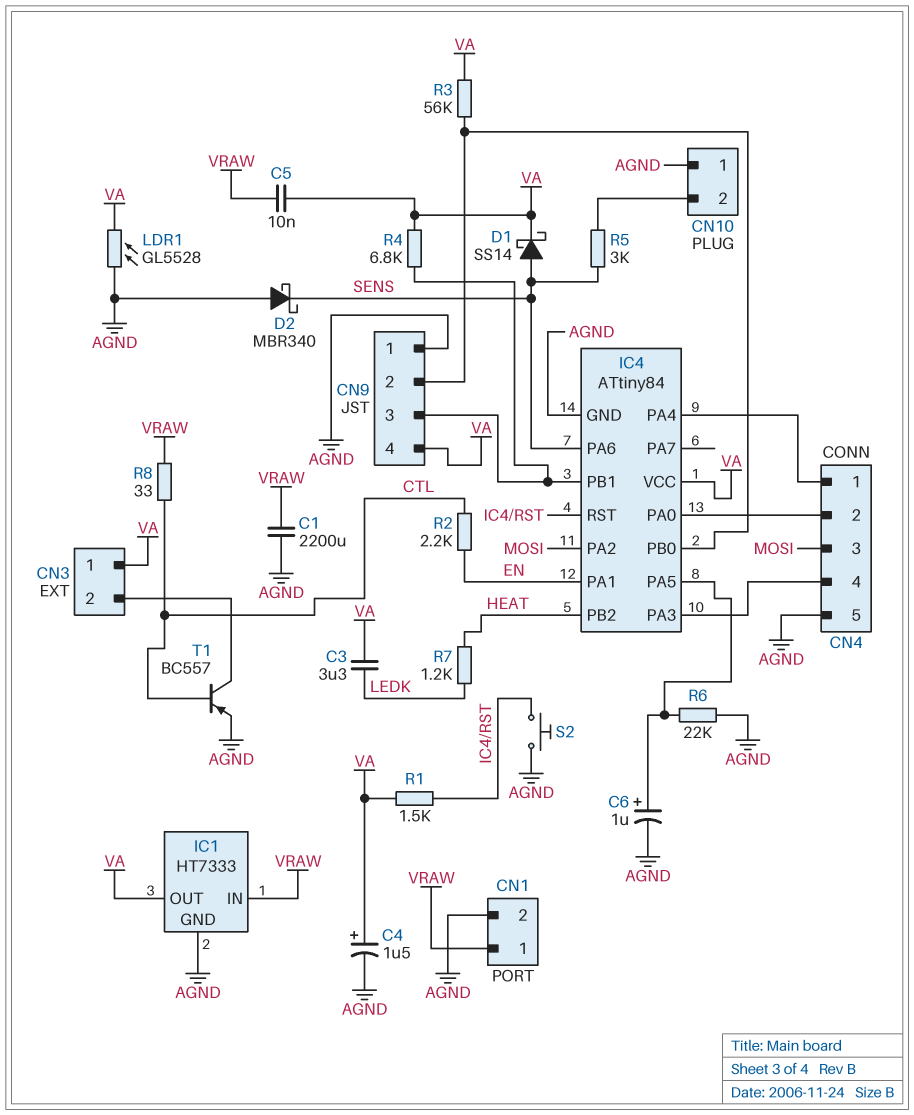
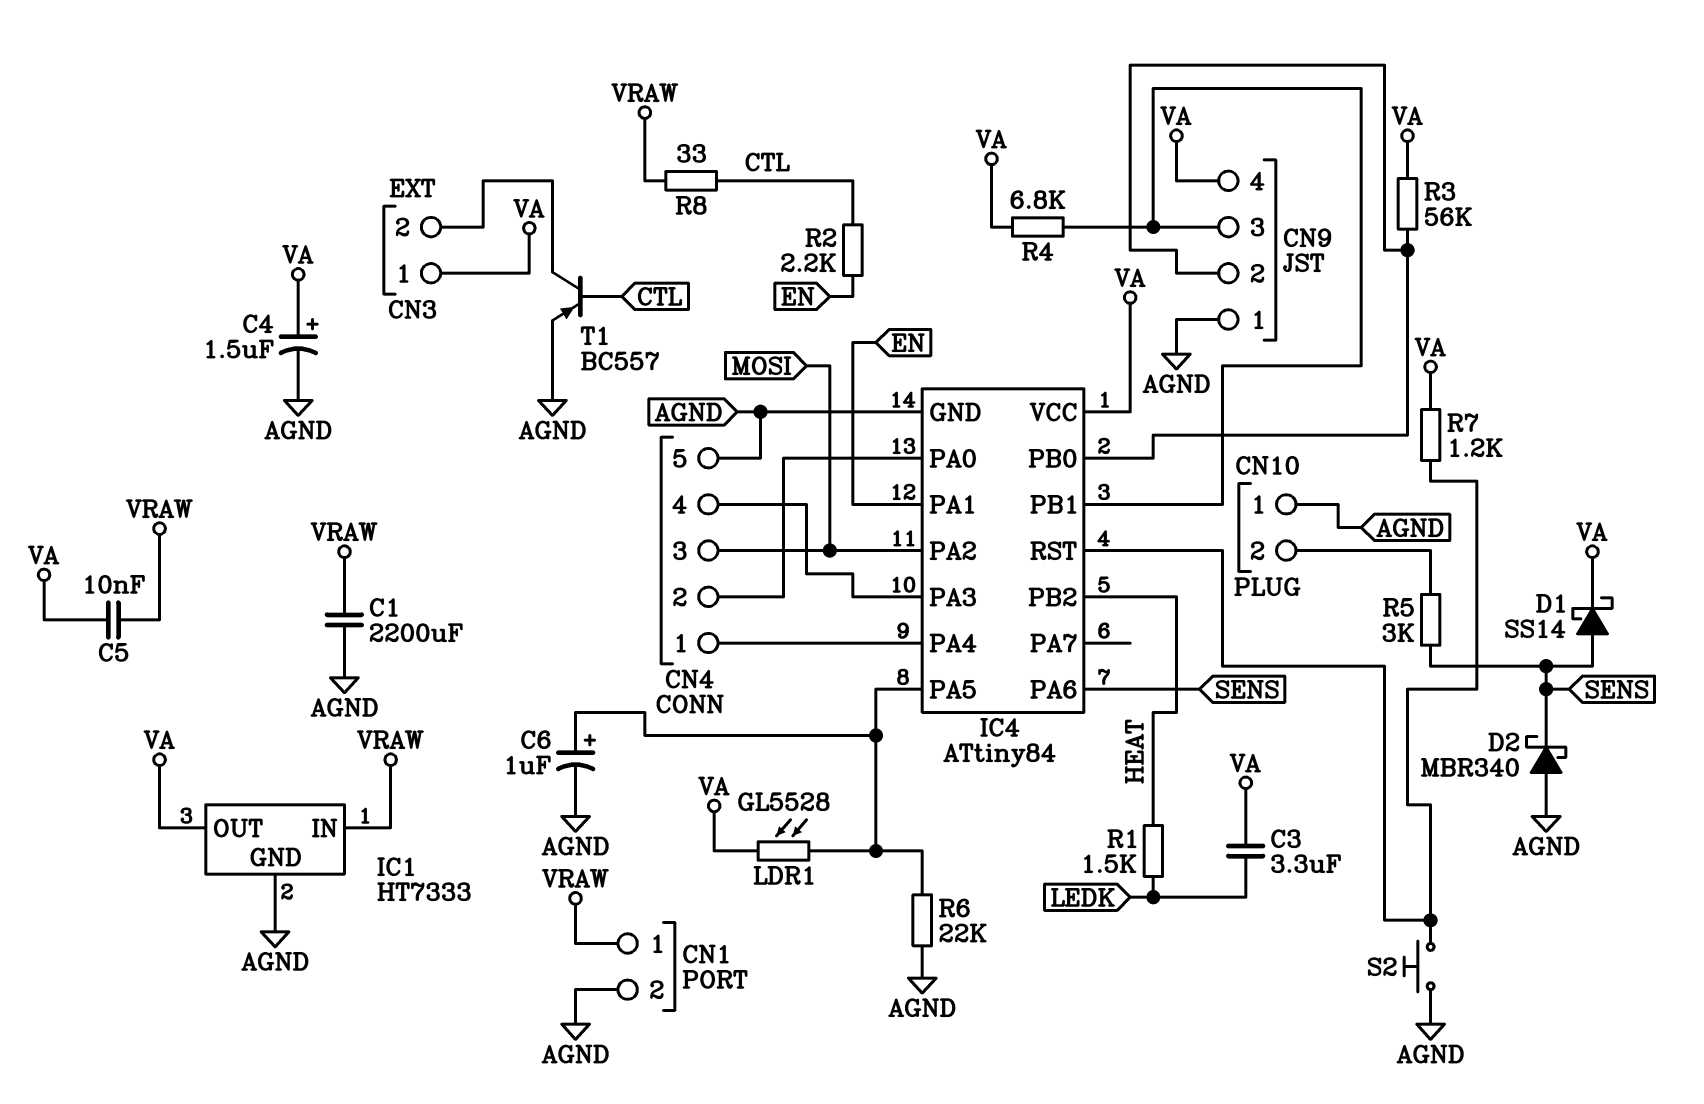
LDR1: GL5528 (AGND, VA) -> GL5528 (IC4/PA5, VA)
R1: 1.5k (IC4/RST, VA) -> 1.5k (HEAT, LEDK)
R7: 1.2k (HEAT, LEDK) -> 1.2k (IC4/RST, VA)

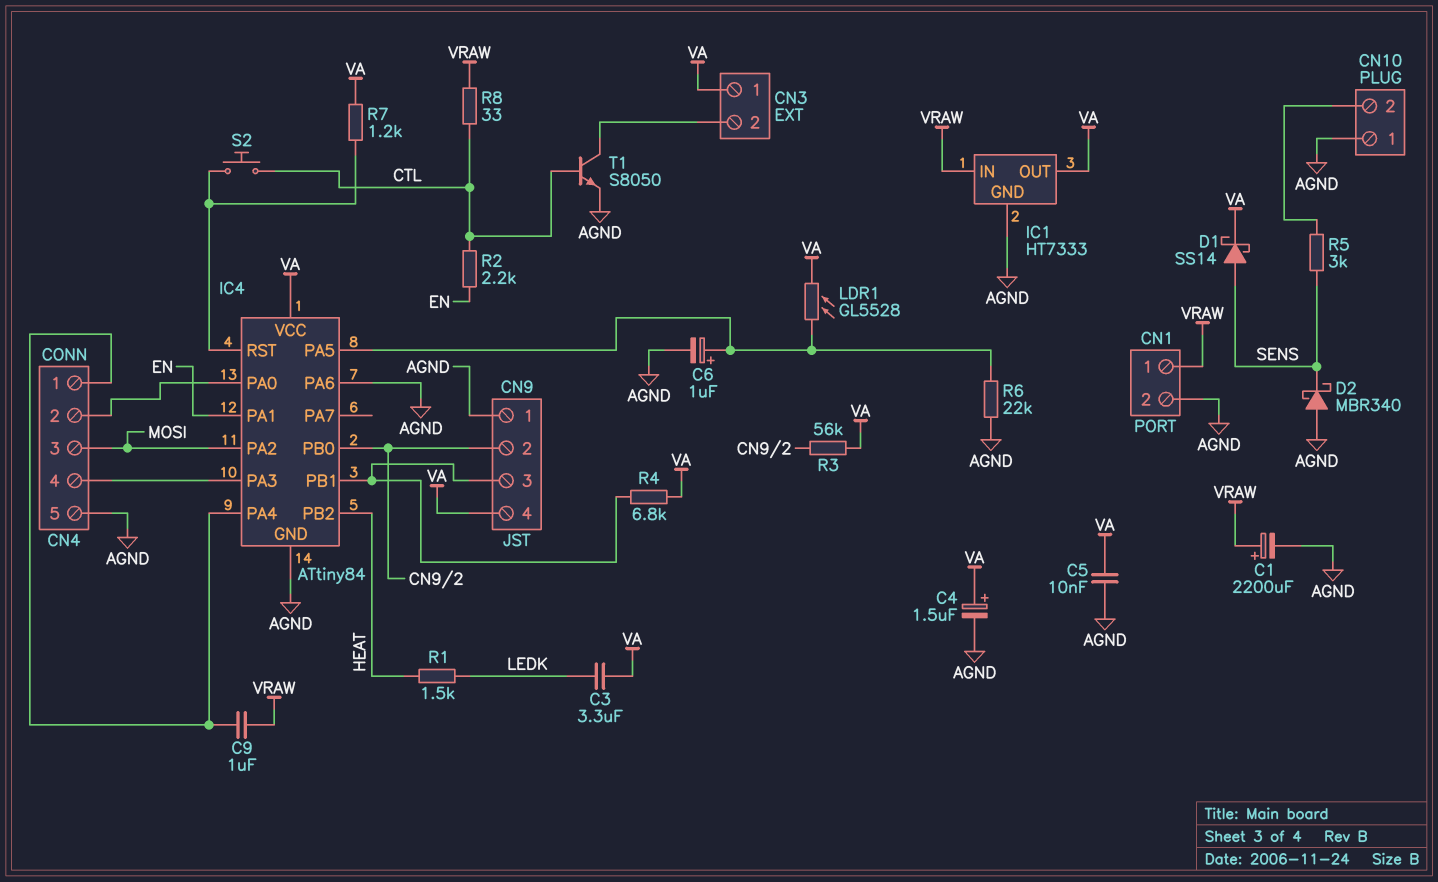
C1: 2200uF (AGND, VRAW) -> 2200uF (plus VRAW, minus AGND)
C5: 10nF (VA, VRAW) -> 10nF (AGND, VA)
C9: none -> 1uF (CN4/1, VRAW)
IC4 pin PA6: SENS -> AGND
S2: button (AGND, IC4/RST) -> button (CTL, IC4/RST)
T1: PNP BC557 (B CTL, C CN3/2, E AGND) -> NPN S8050 (B CTL, C CN3/2, E AGND)

